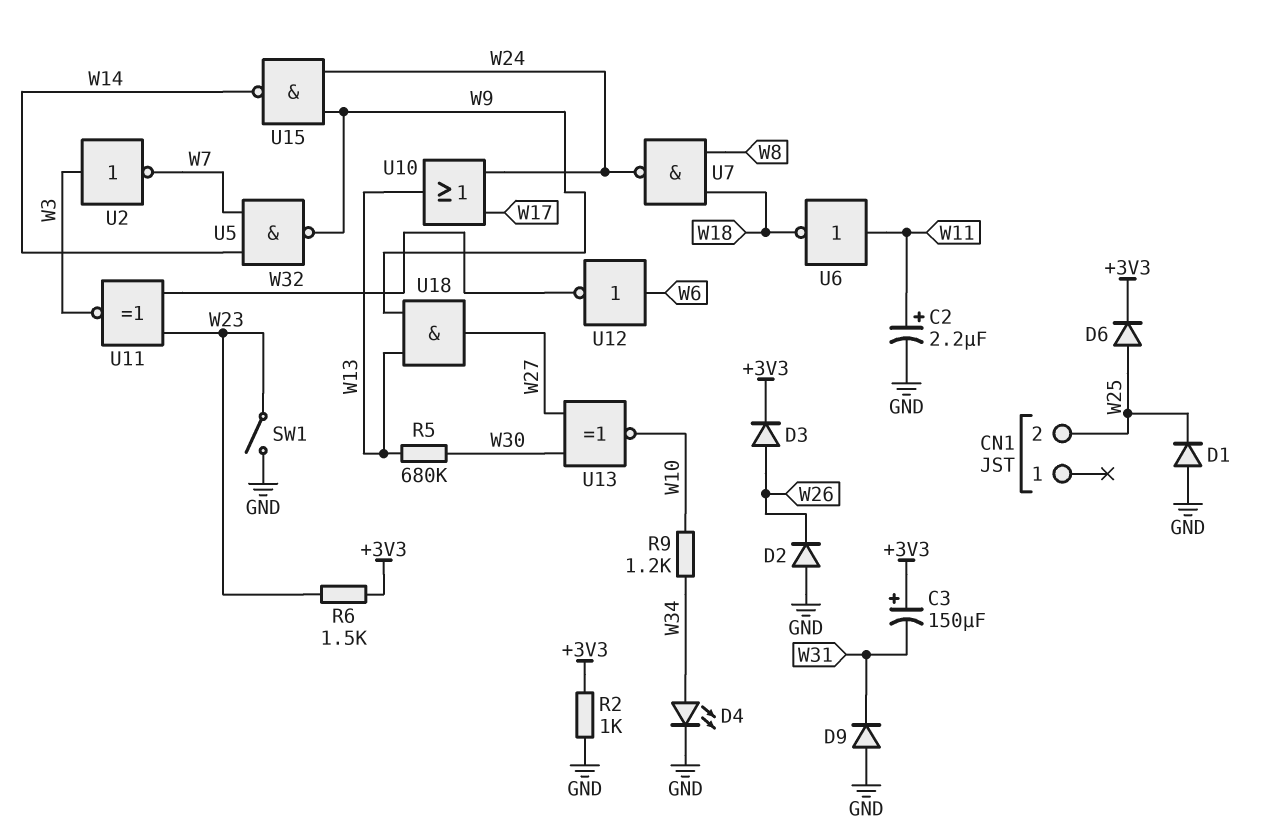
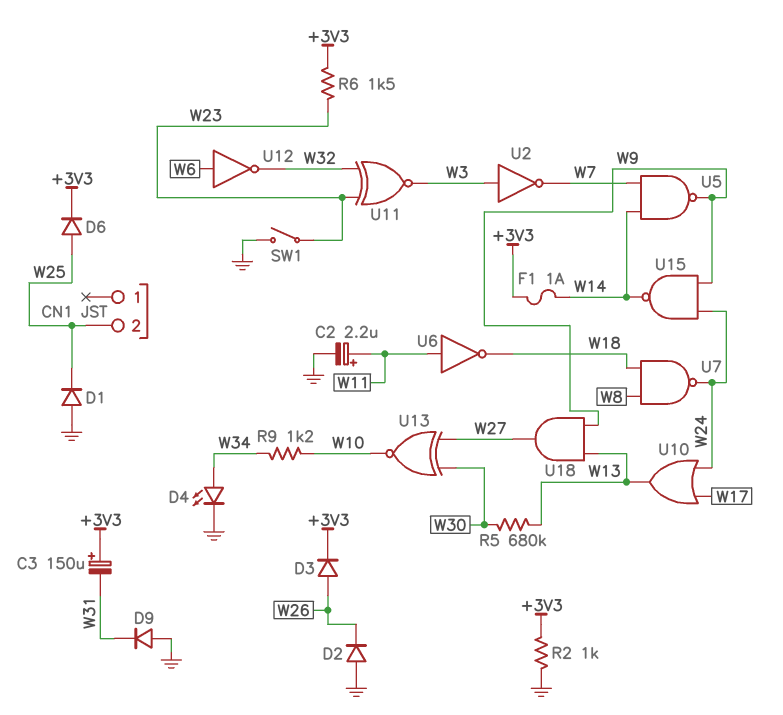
F1: none -> 1A (+3V3, W14)

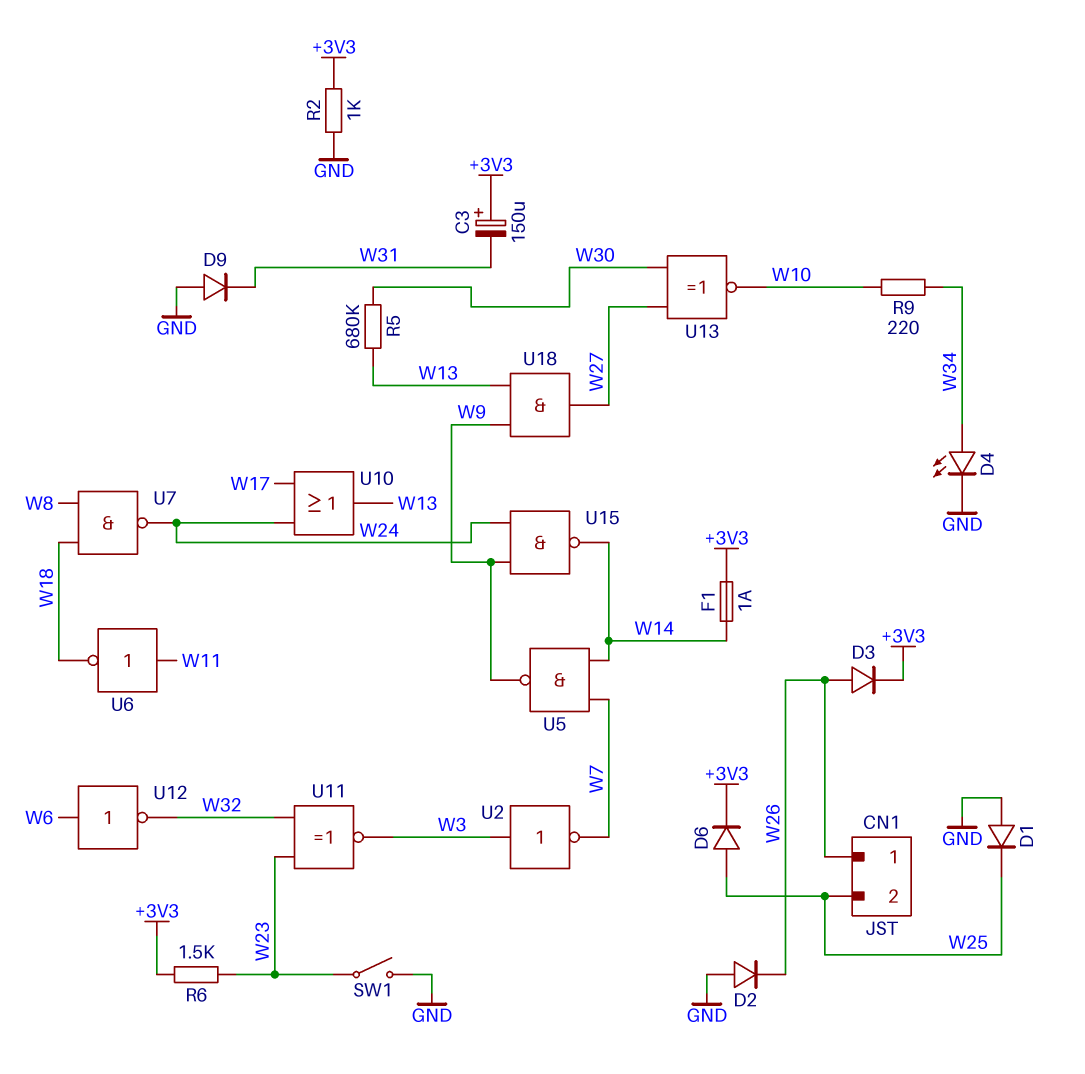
C2: 2.2uF (plus W11, minus GND) -> none
CN1 pin 1: none -> W26
R9: 1.2k (W10, W34) -> 220 (W10, W34)

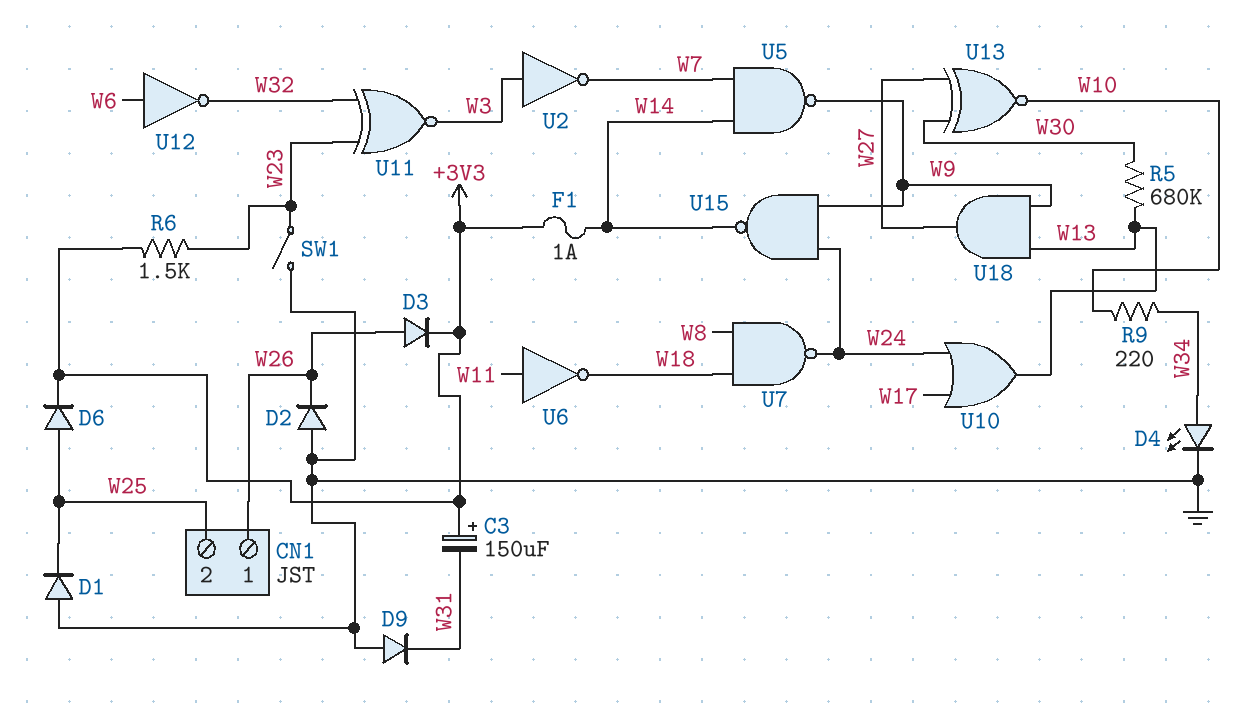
R2: 1k (+3V3, GND) -> none

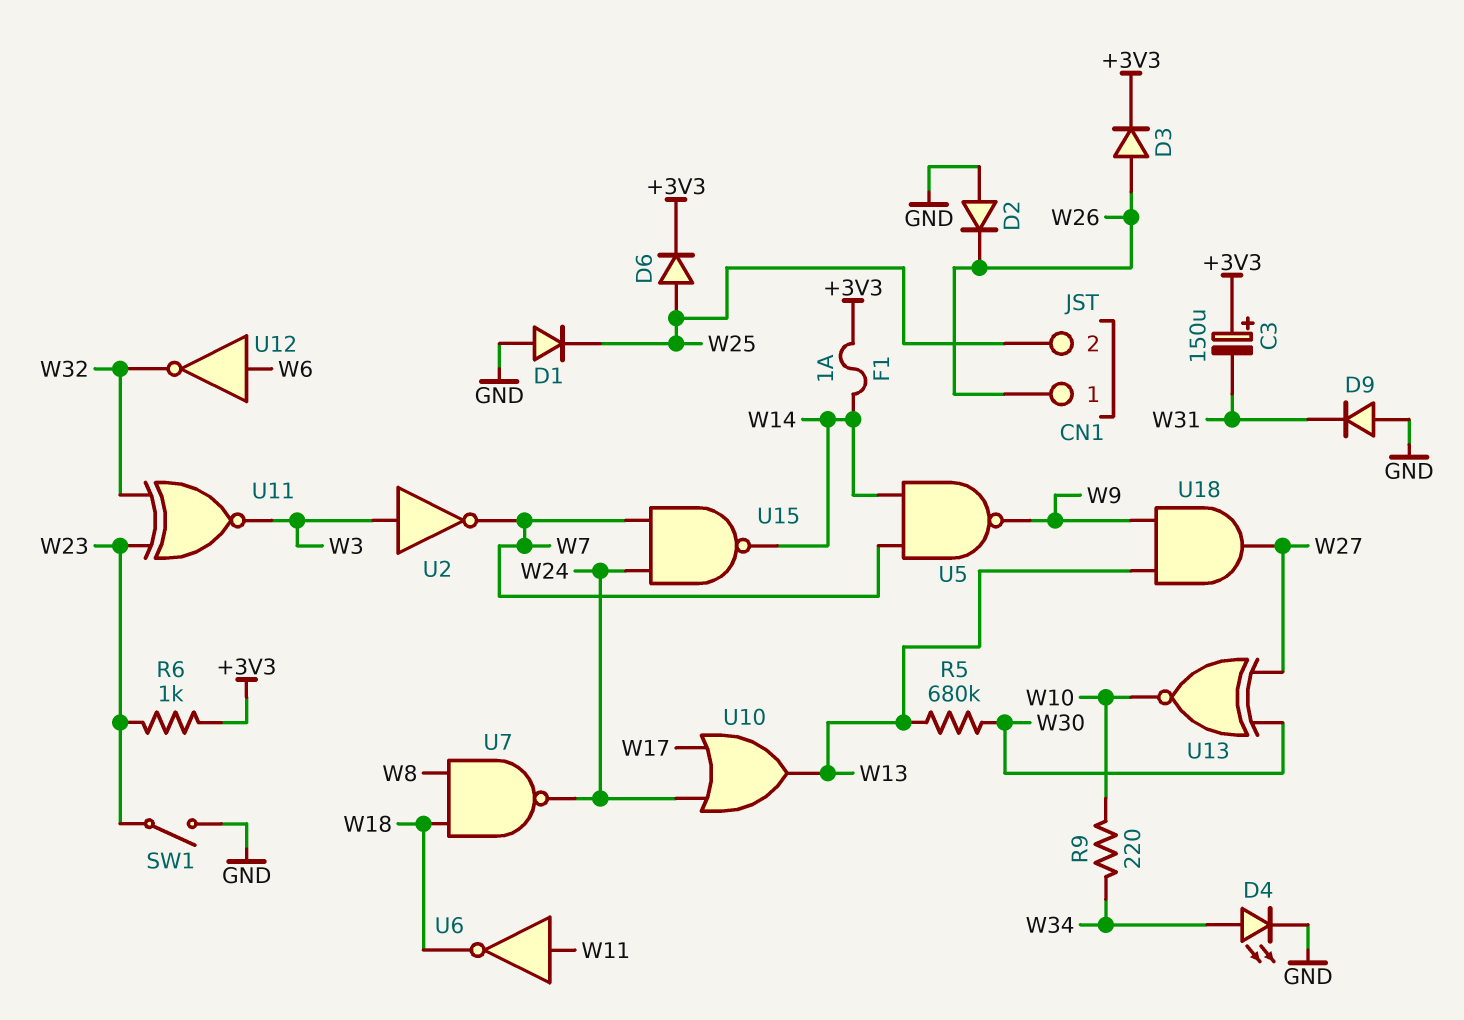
R6: 1.5k (+3V3, W23) -> 1k (+3V3, W23)
U15: NAND (in W9, in W24, out W14) -> NAND (in W7, in W24, out W14)

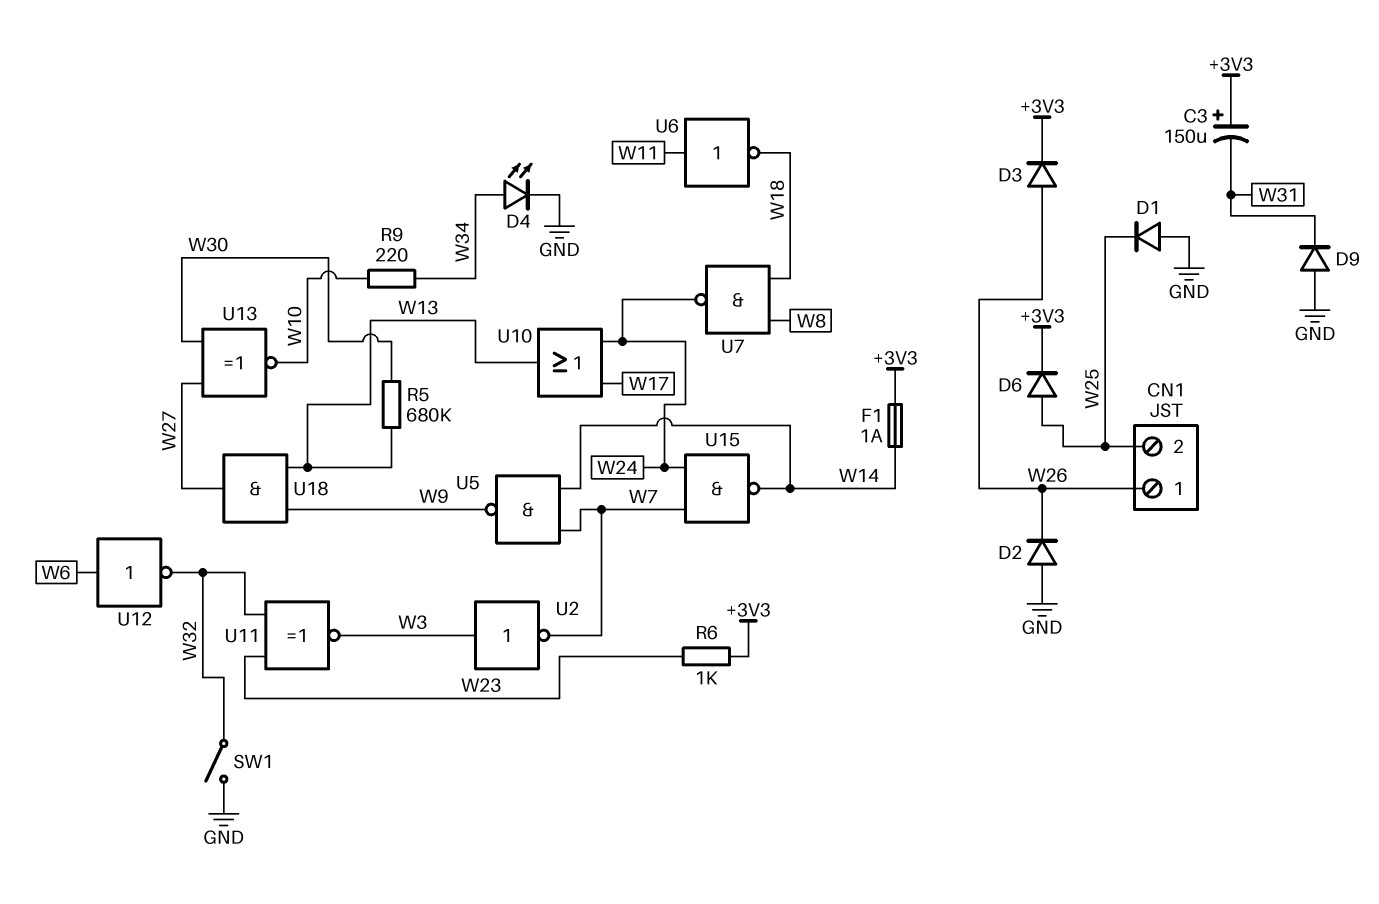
SW1: switch (GND, W23) -> switch (GND, W32)

